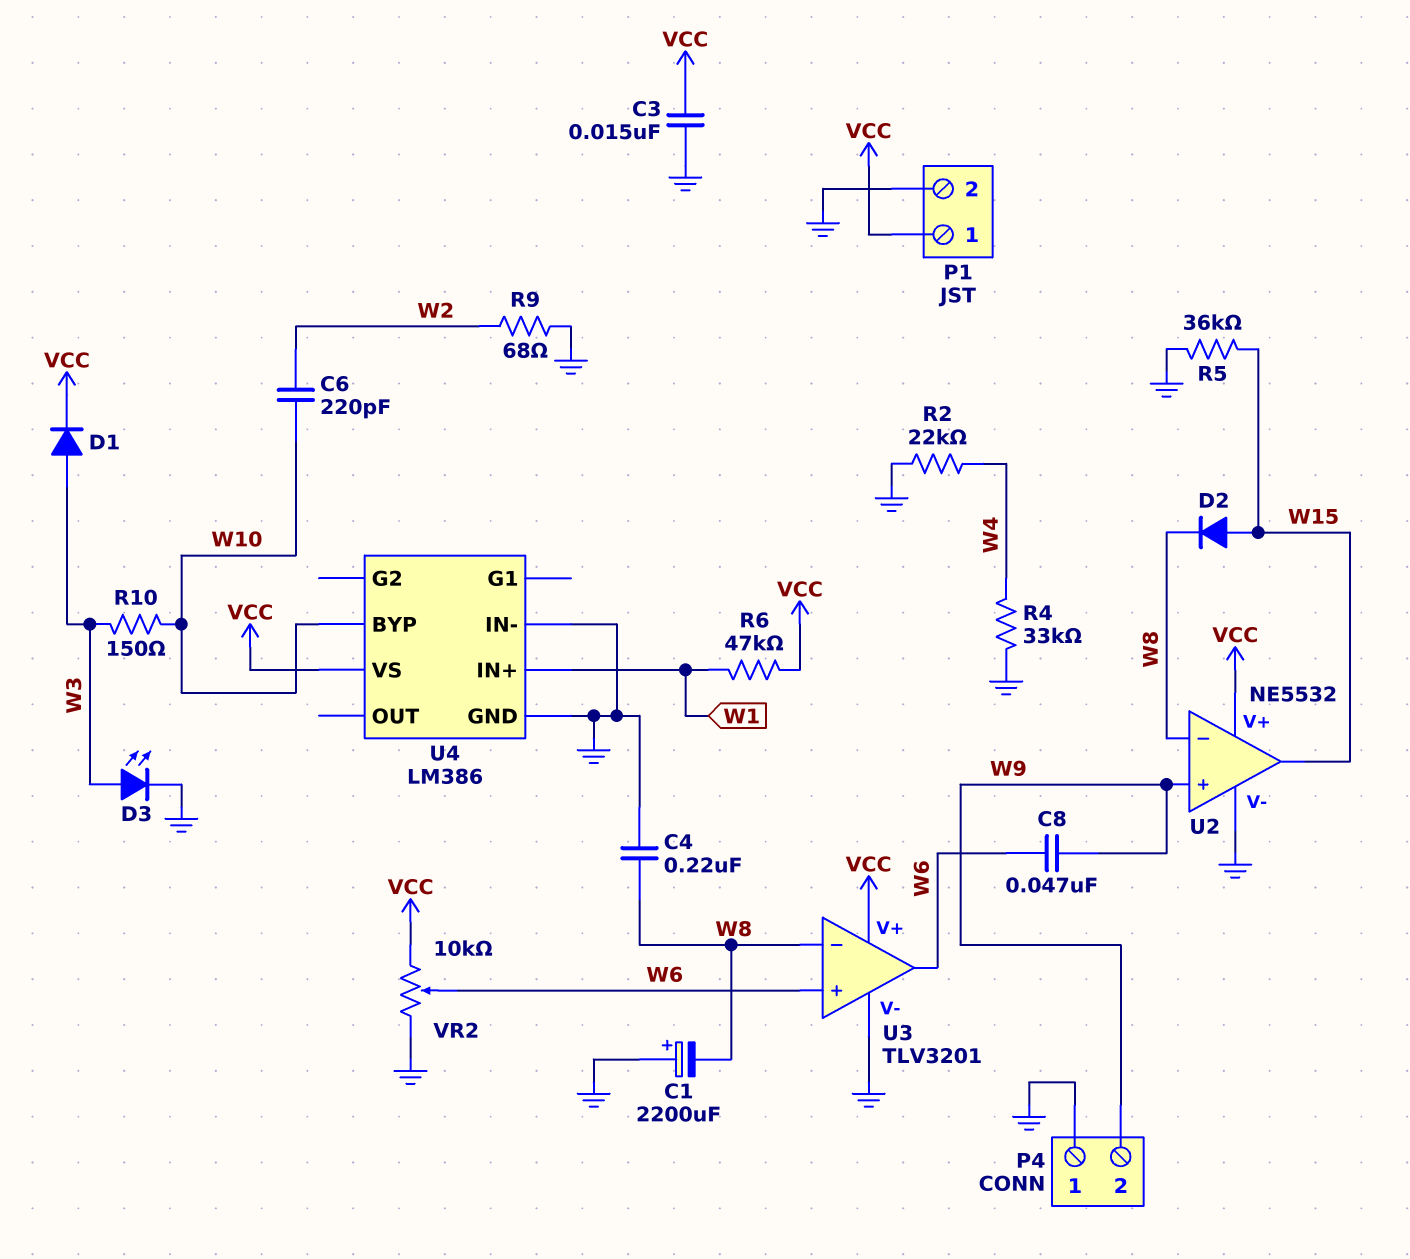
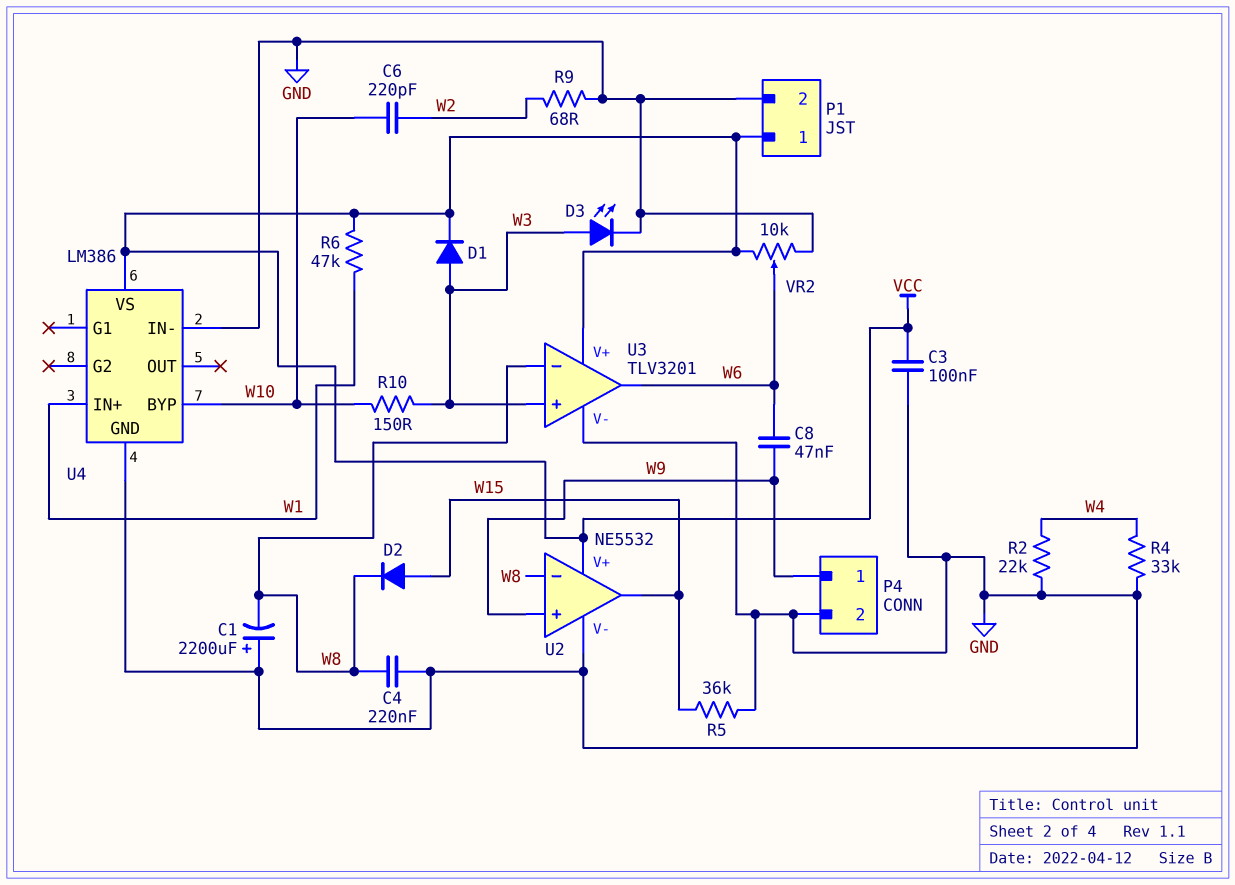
C3: 15nF (GND, VCC) -> 100nF (GND, VCC)
P4 pin 1: GND -> W9
P4 pin 2: W9 -> GND
U3 pin in+: W6 -> W3

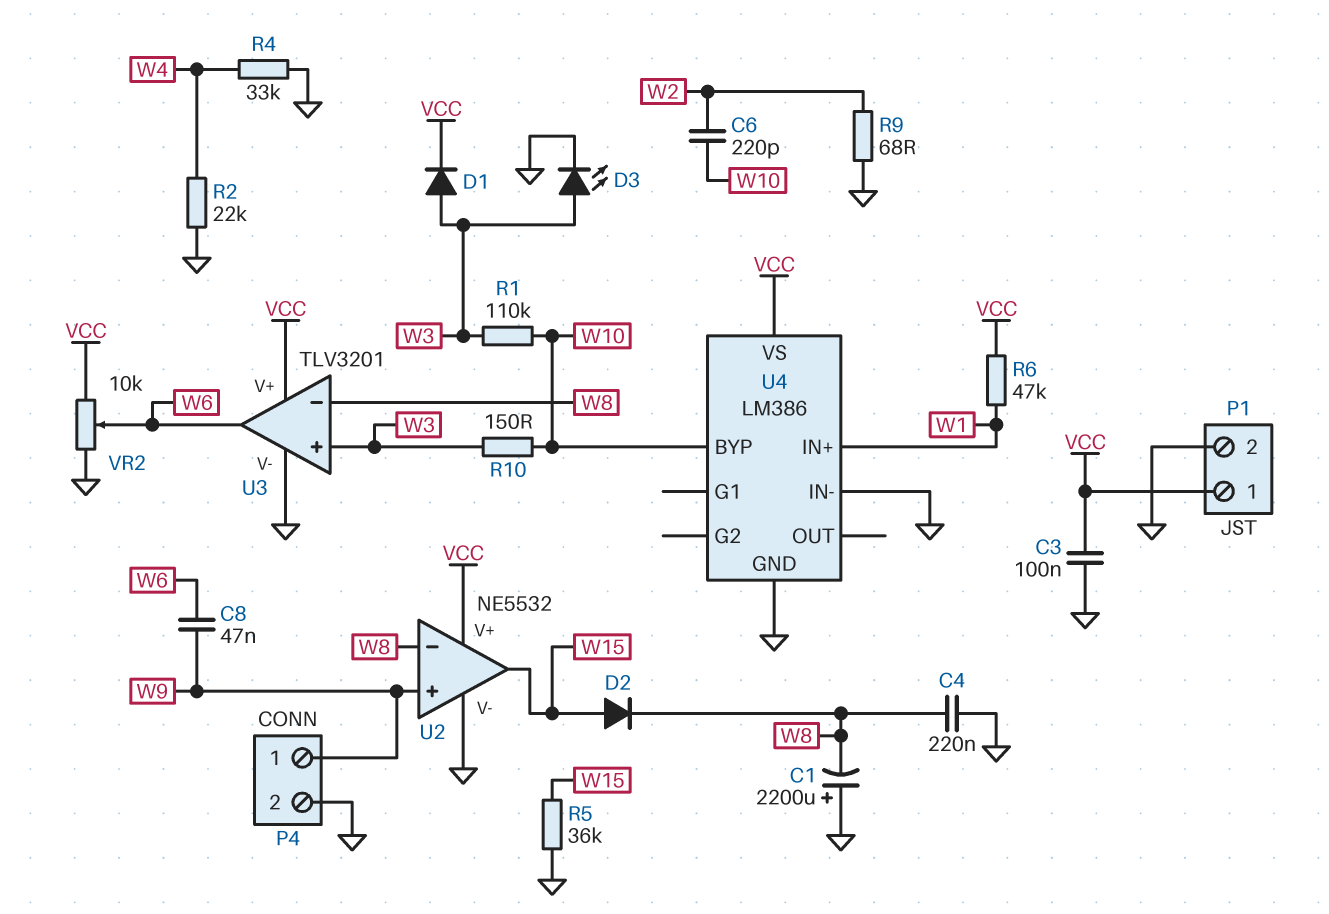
R1: none -> 110k (W3, W10)

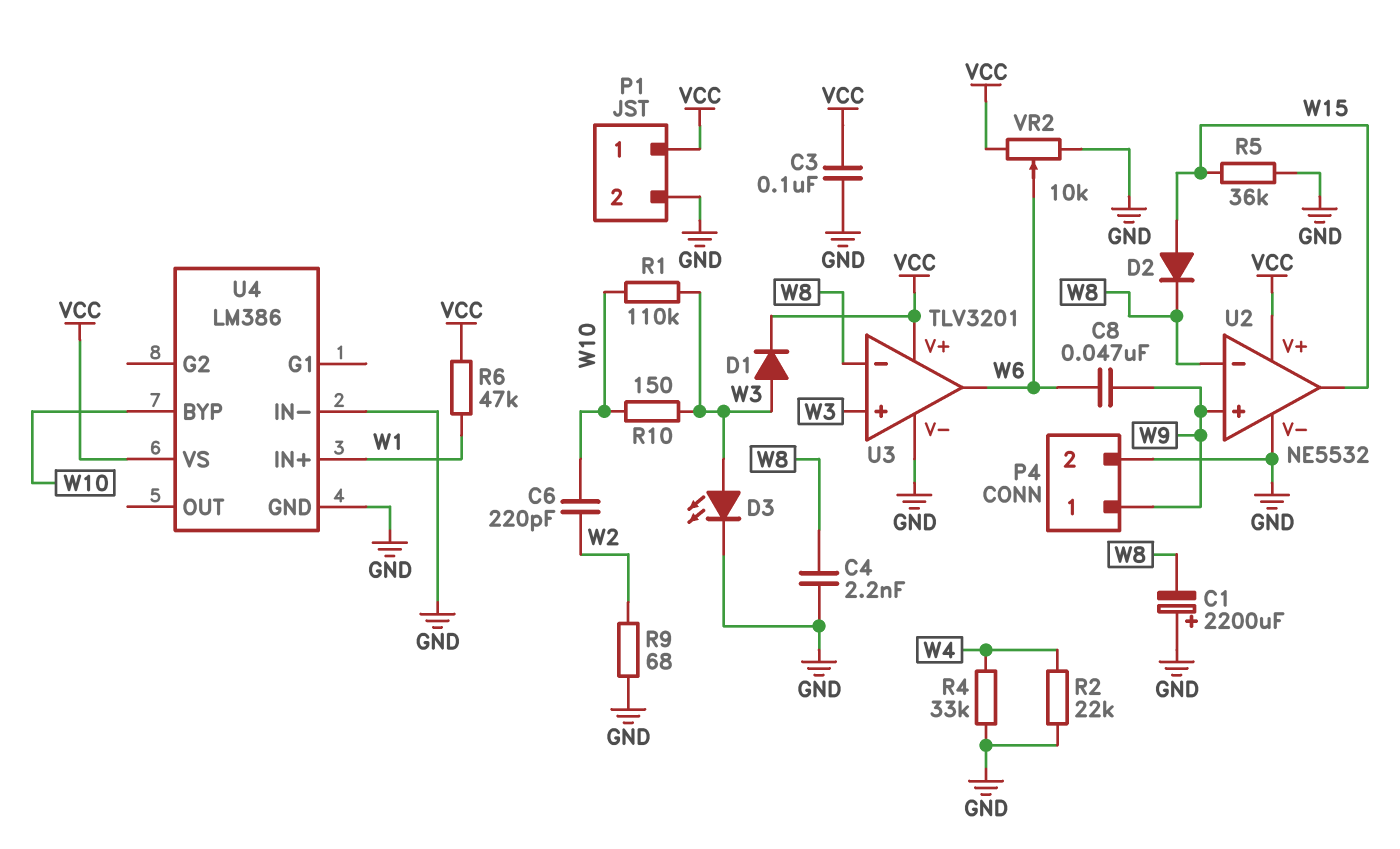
C4: 220nF (GND, W8) -> 2.2nF (GND, W8)

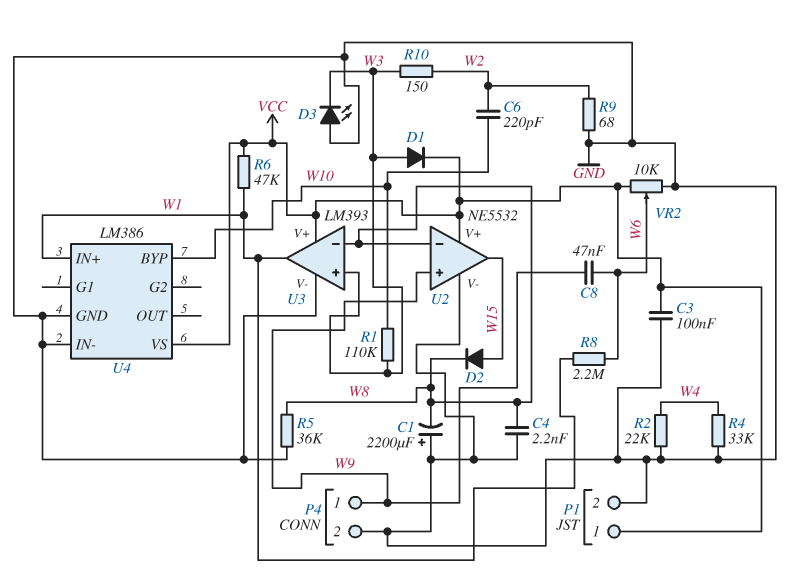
D3: LED (A W3, K GND) -> LED (A GND, K W3)
R5: 36k (GND, W15) -> 36k (GND, W8)
R8: none -> 2.2M (W1, W6)
R10: 150 (W3, W10) -> 150 (W2, W3)
U3: TLV3201 -> LM393
U3 pin out: W6 -> W1

